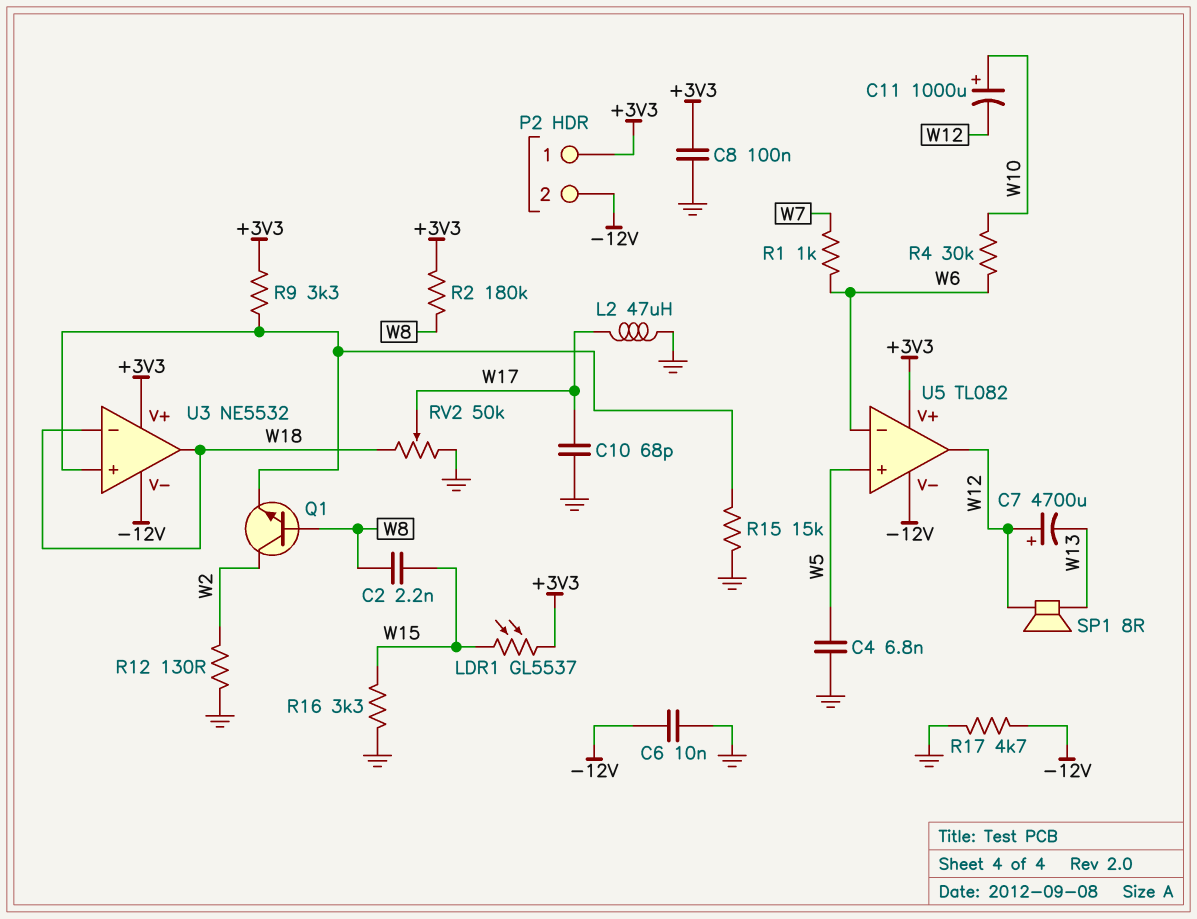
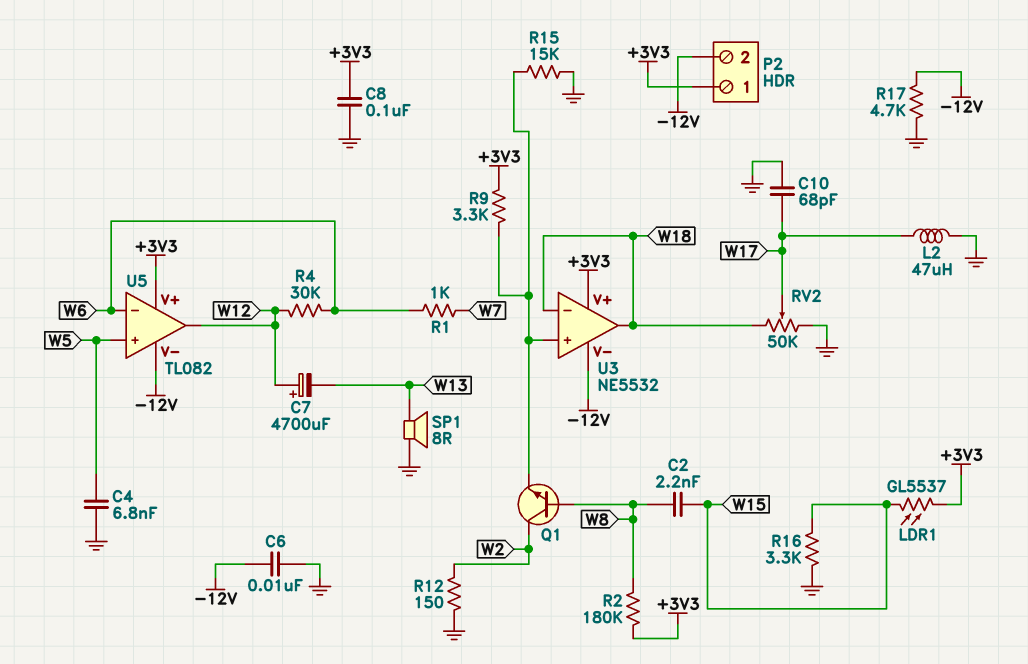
C11: 1000uF (plus W10, minus W12) -> none
R4: 30k (W6, W10) -> 30k (W6, W12)
R12: 130 (GND, W2) -> 150 (GND, W2)
SP1: speaker 8R (W12, W13) -> speaker 8R (GND, W13)

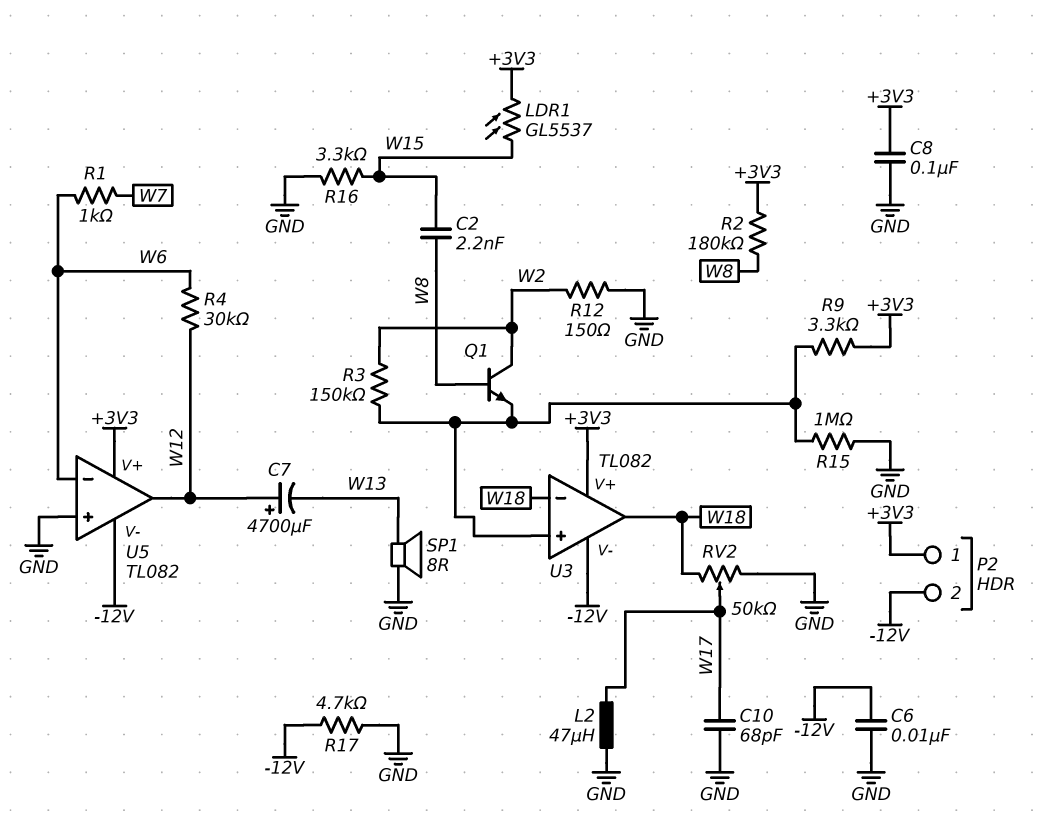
C4: 6.8nF (GND, W5) -> none
R3: none -> 150k (U3/in+, W2)
R15: 15k (GND, U3/in+) -> 1M (GND, U3/in+)
U3: NE5532 -> TL082
U5 pin in+: W5 -> GND

